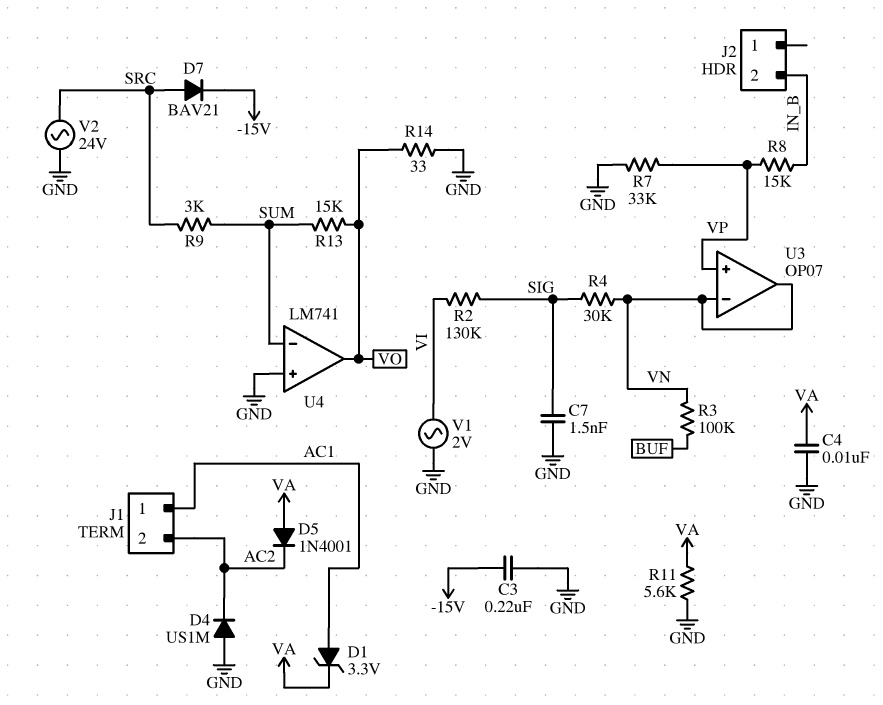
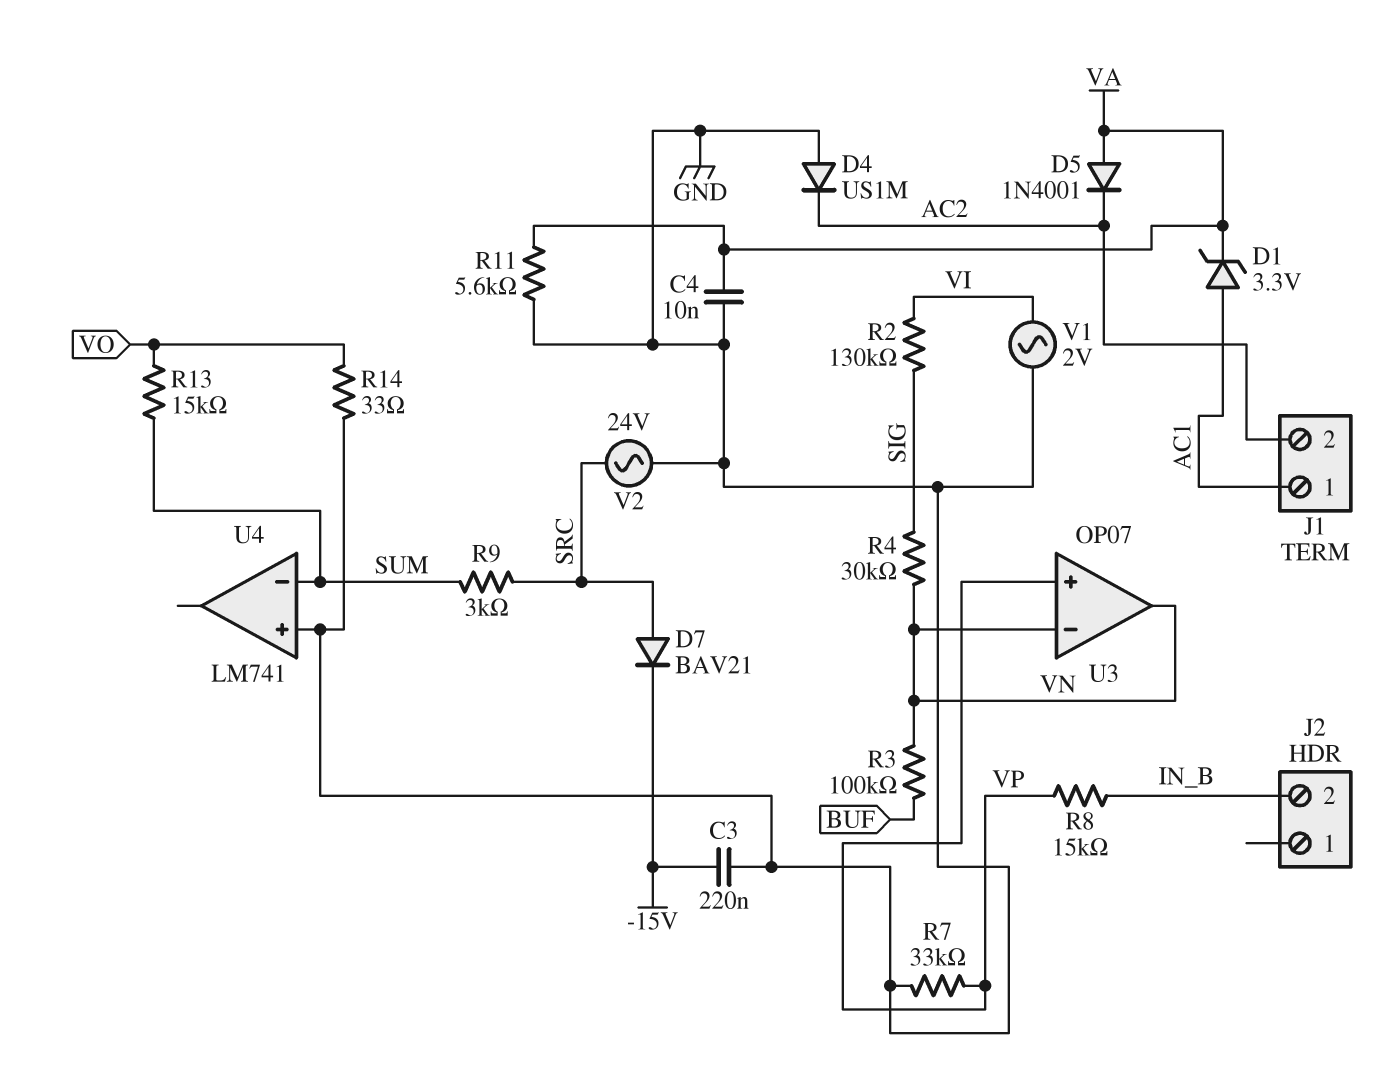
C7: 1.5nF (GND, SIG) -> none
U4 pin out: VO -> none

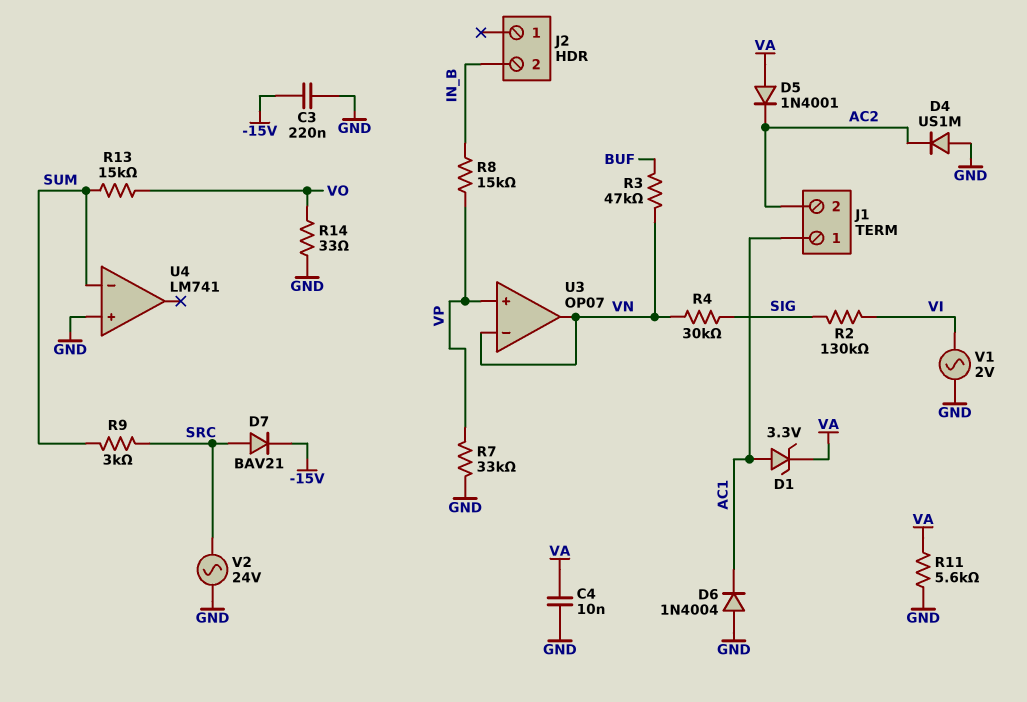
D6: none -> diode 1N4004 (A GND, K AC1)
R3: 100k (BUF, VN) -> 47k (BUF, VN)

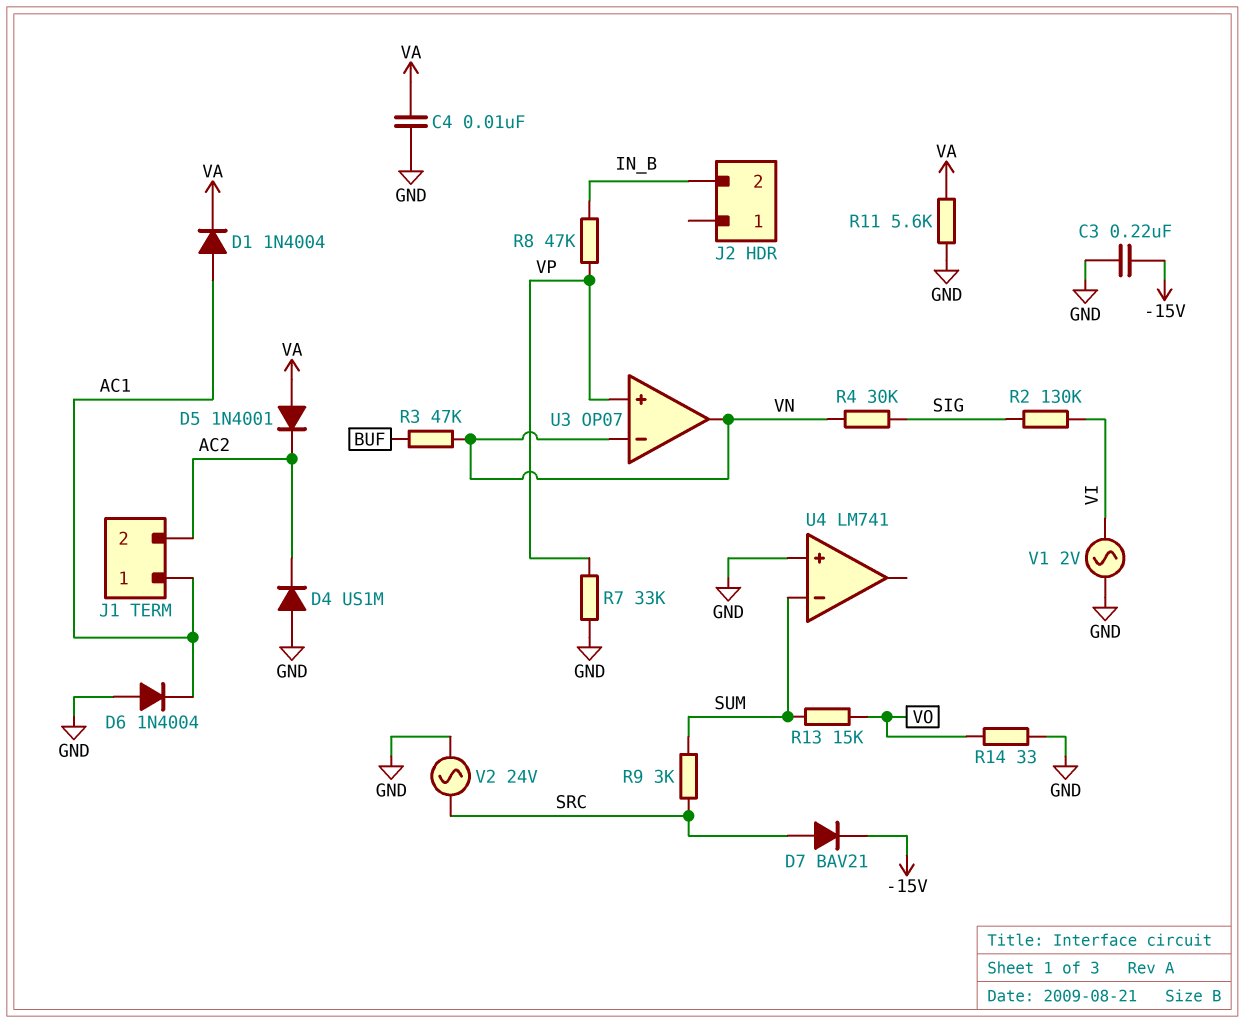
D1: zener 3.3V (A AC1, K VA) -> diode 1N4004 (A AC1, K VA)
R8: 15k (IN_B, VP) -> 47k (IN_B, VP)

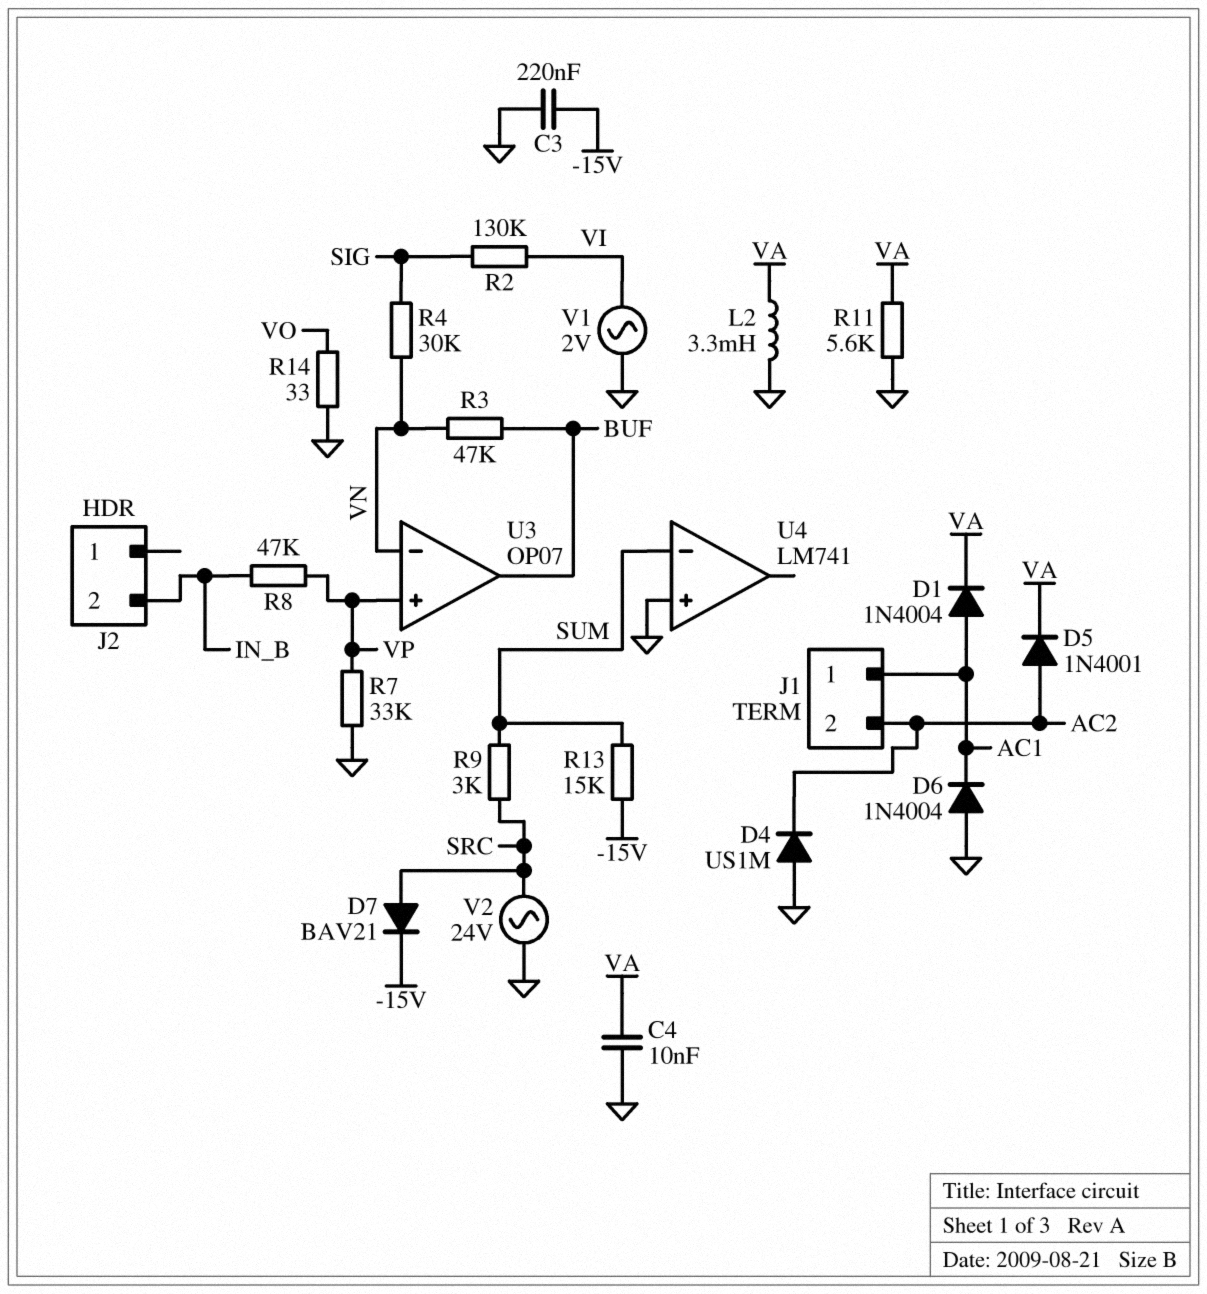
D5: diode 1N4001 (A VA, K AC2) -> diode 1N4001 (A AC2, K VA)
L2: none -> 3.3mH (GND, VA)
R13: 15k (SUM, VO) -> 15k (-15V, SUM)
U3 pin out: VN -> BUF

